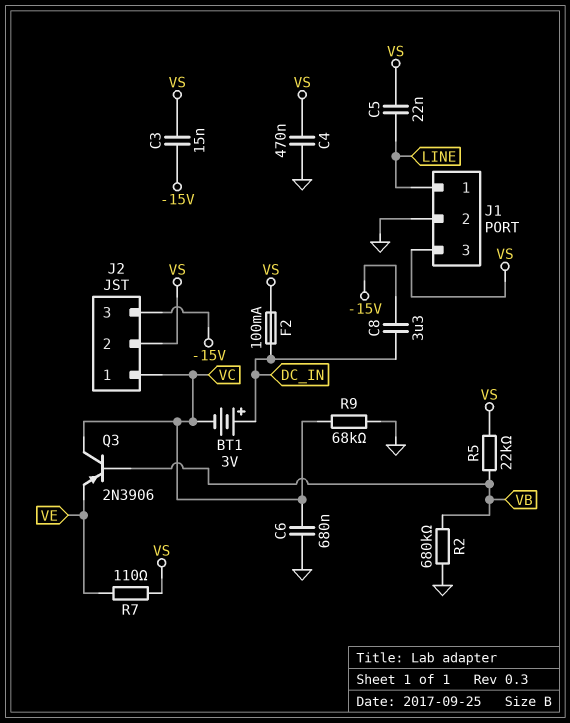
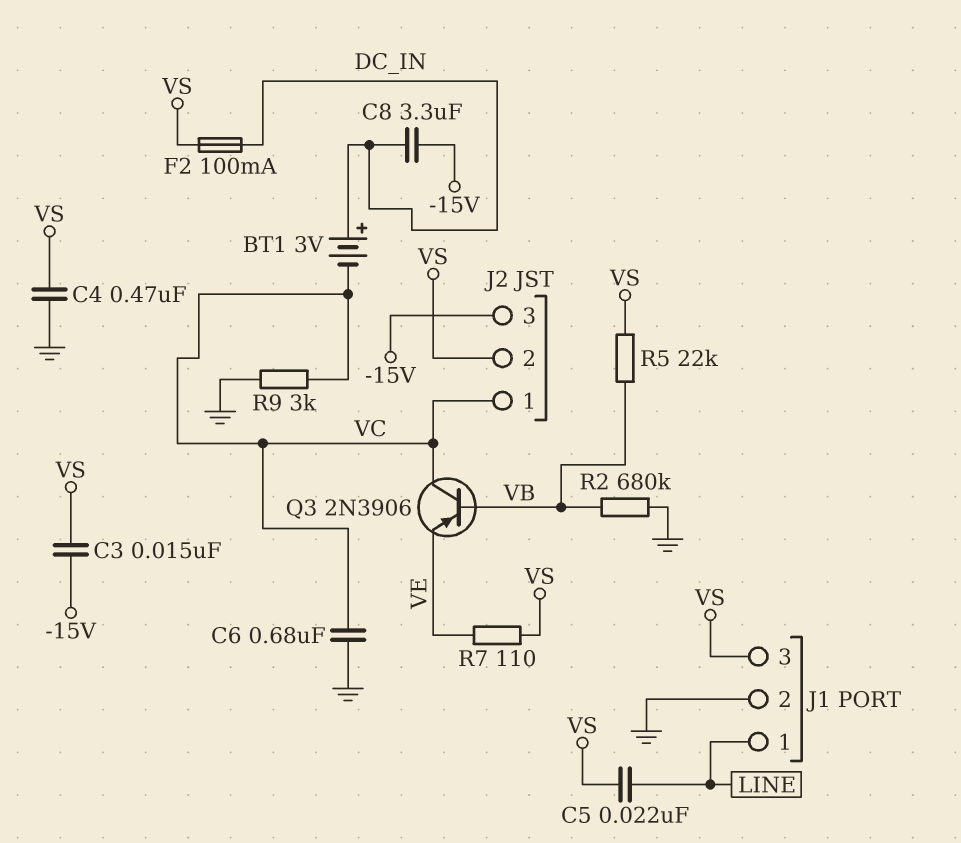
R9: 68k (GND, VC) -> 3k (GND, VC)

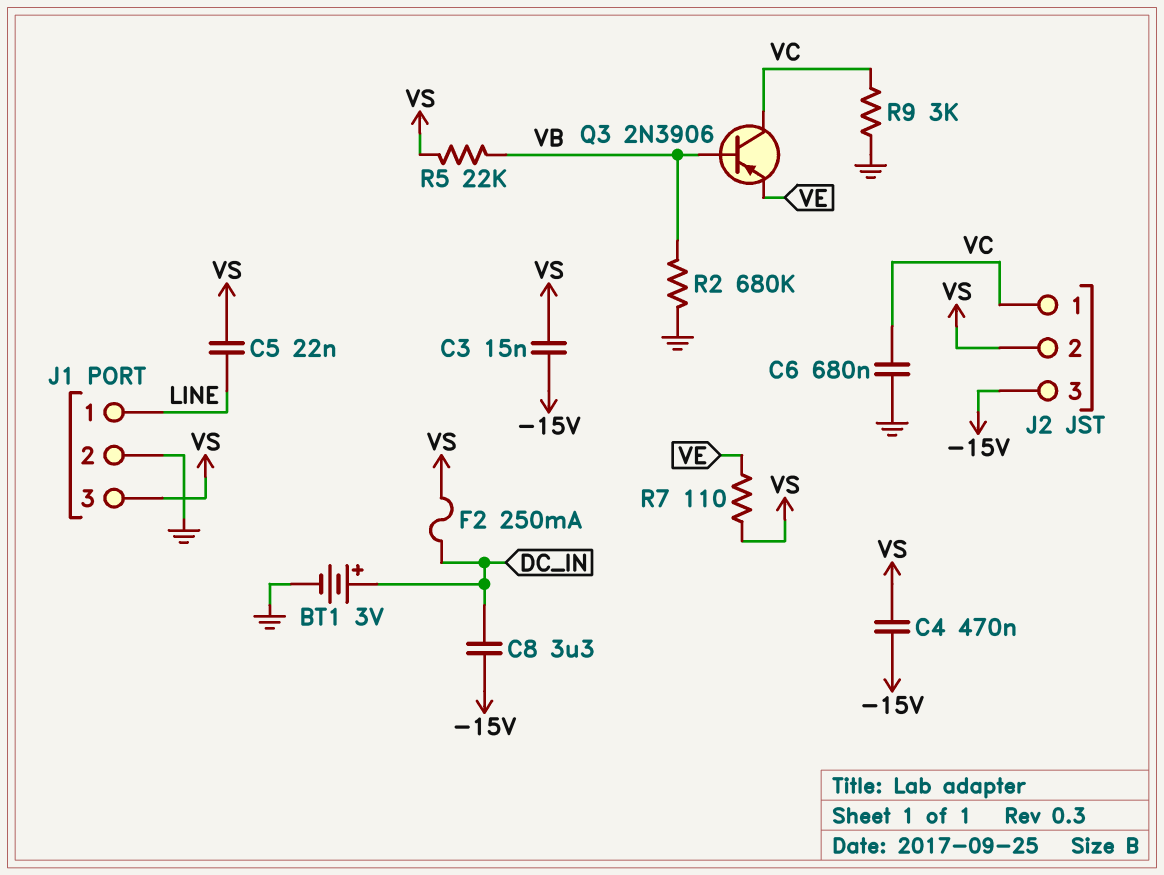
BT1: 3V (plus DC_IN, minus VC) -> 3V (plus DC_IN, minus GND)
C4: 470nF (GND, VS) -> 470nF (-15V, VS)
F2: 100mA (DC_IN, VS) -> 250mA (DC_IN, VS)

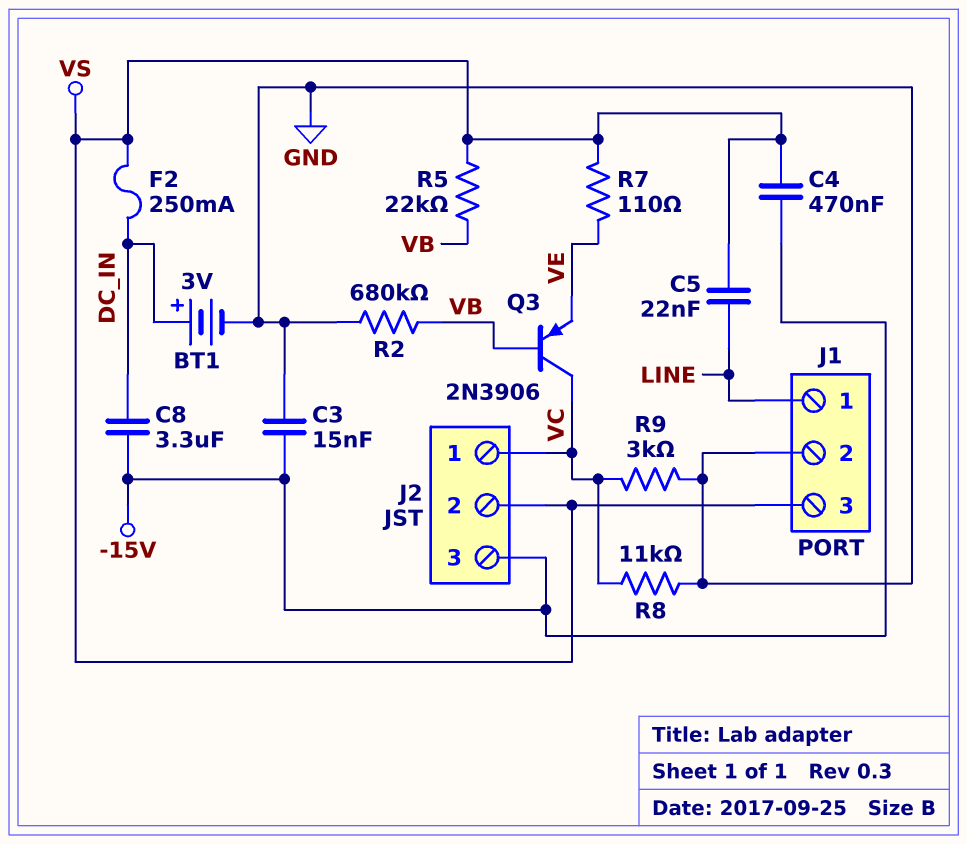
C3: 15nF (-15V, VS) -> 15nF (-15V, GND)
C6: 680nF (GND, VC) -> none
R8: none -> 11k (GND, VC)

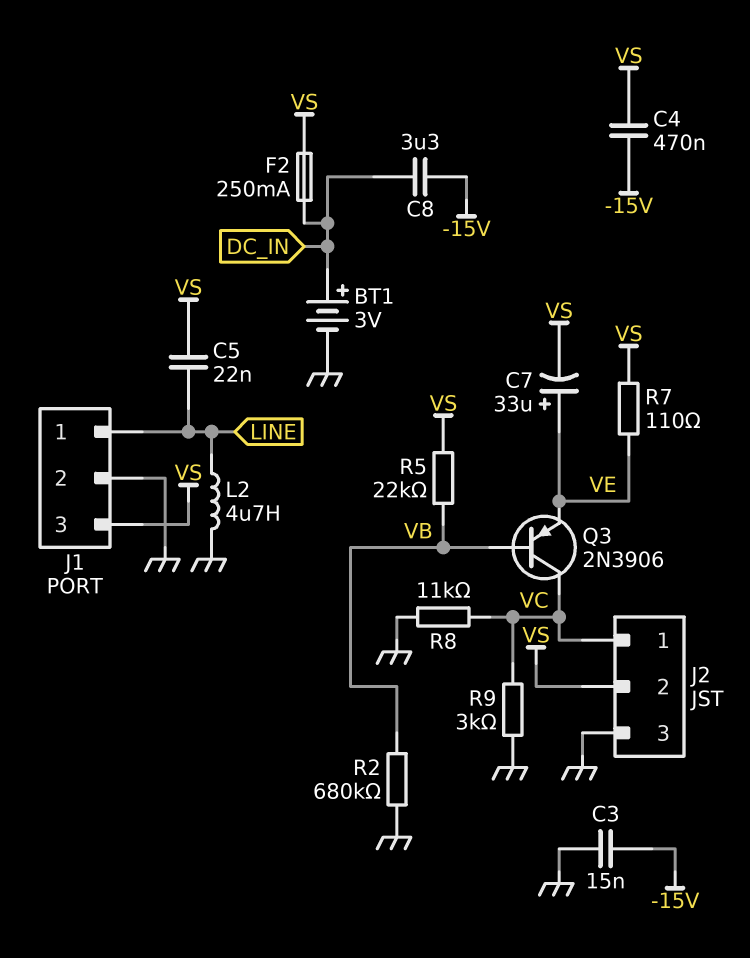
C7: none -> 33uF (plus VE, minus VS)
J2 pin 3: -15V -> GND
L2: none -> 4.7uH (GND, LINE)

